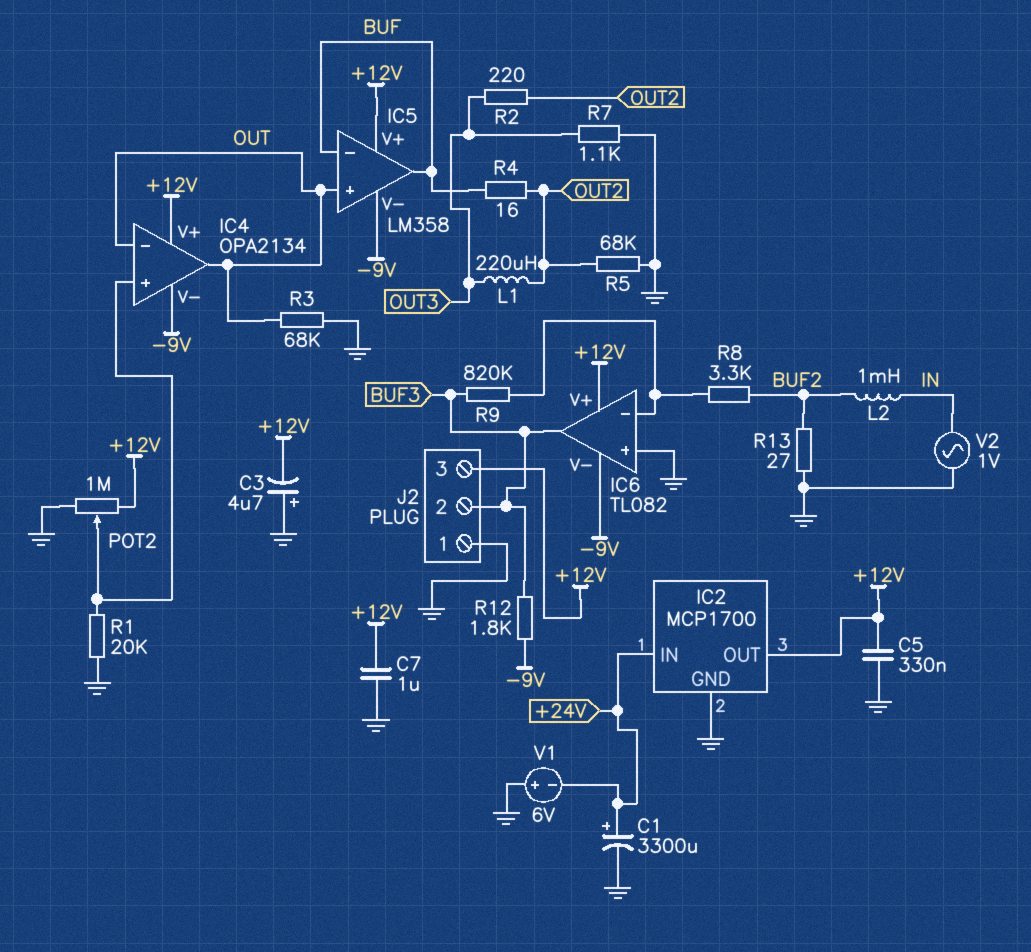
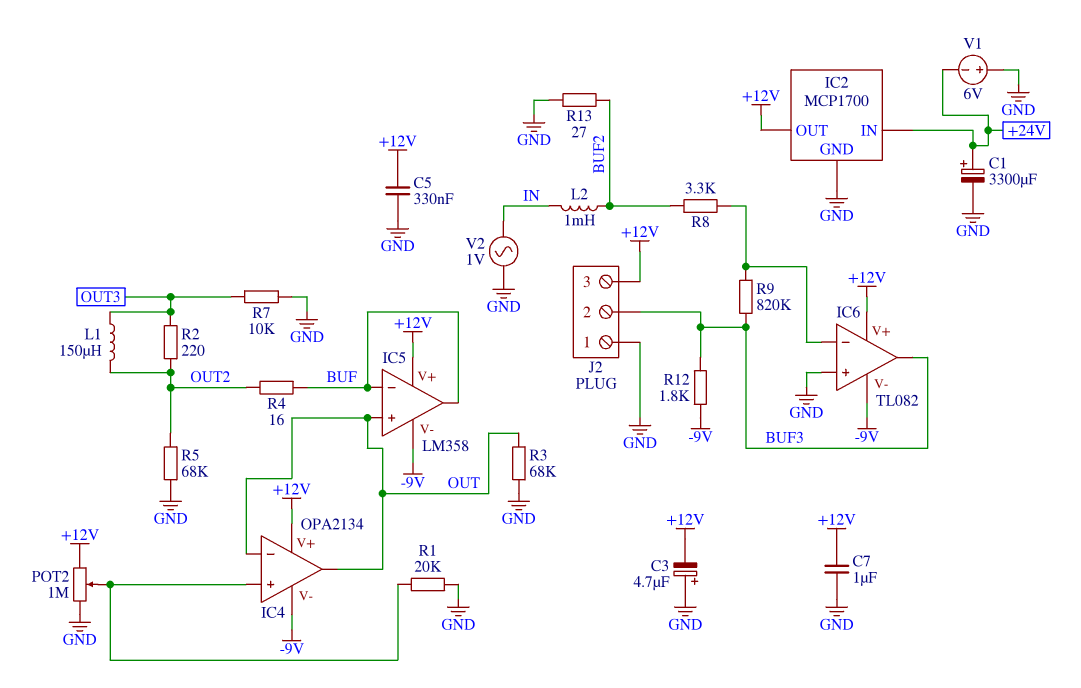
L1: 220uH (OUT2, OUT3) -> 150uH (OUT2, OUT3)
R7: 1.1k (GND, OUT3) -> 10k (GND, OUT3)

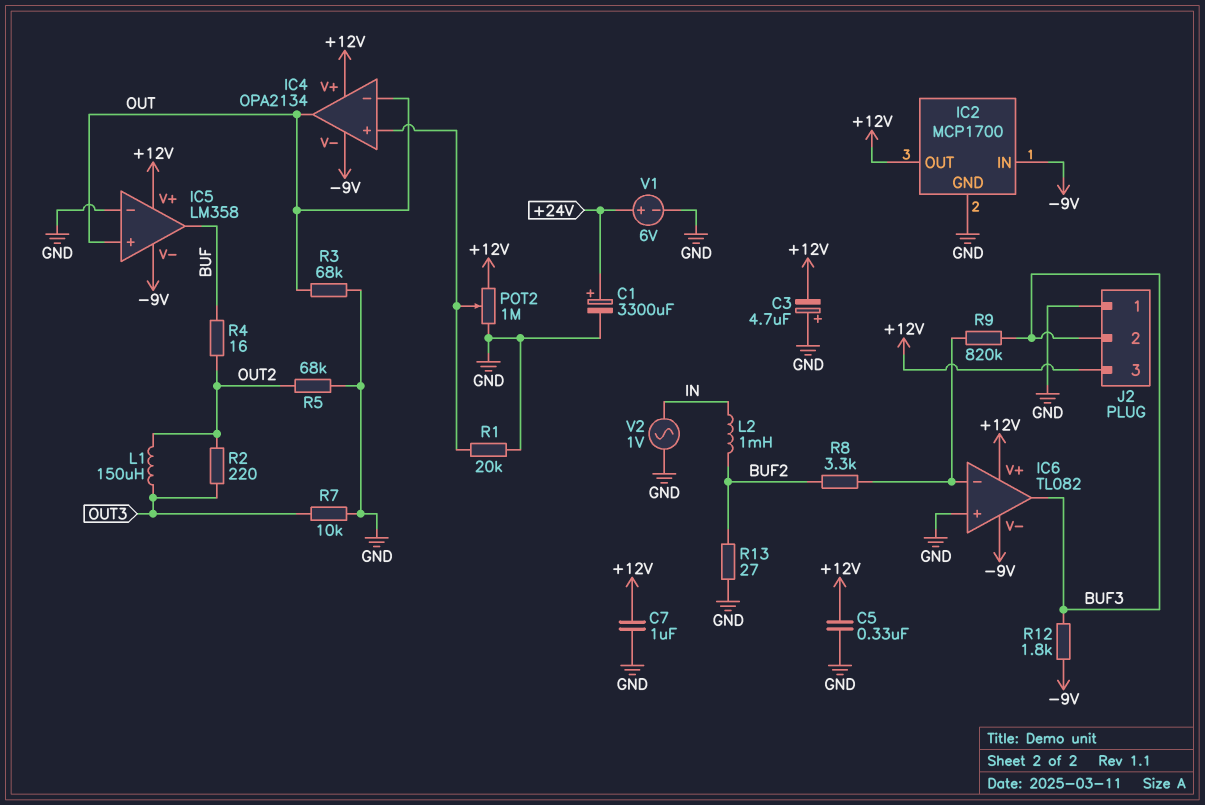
IC2 pin IN: +24V -> -9V
IC5 pin in-: BUF -> GND
V1: 6V (plus GND, minus +24V) -> 6V (plus +24V, minus GND)

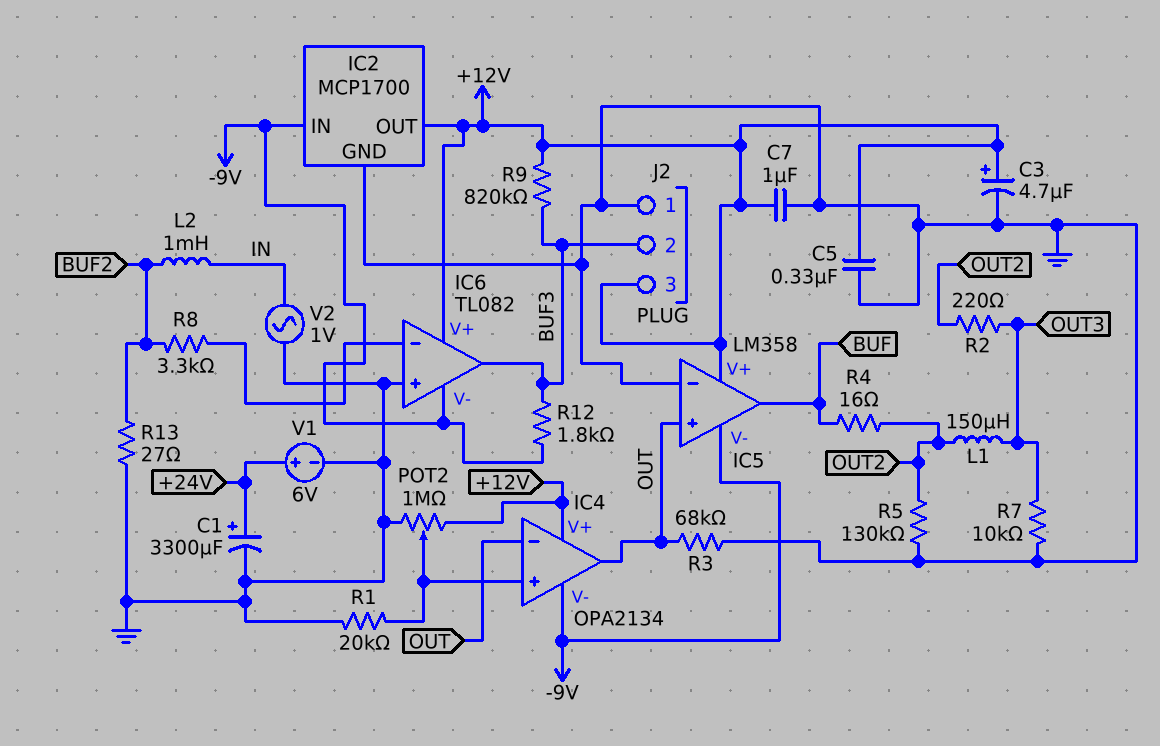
C3: 4.7uF (plus GND, minus +12V) -> 4.7uF (plus +12V, minus GND)
R5: 68k (GND, OUT2) -> 130k (GND, OUT2)
R9: 820k (BUF3, IC6/in-) -> 820k (+12V, BUF3)

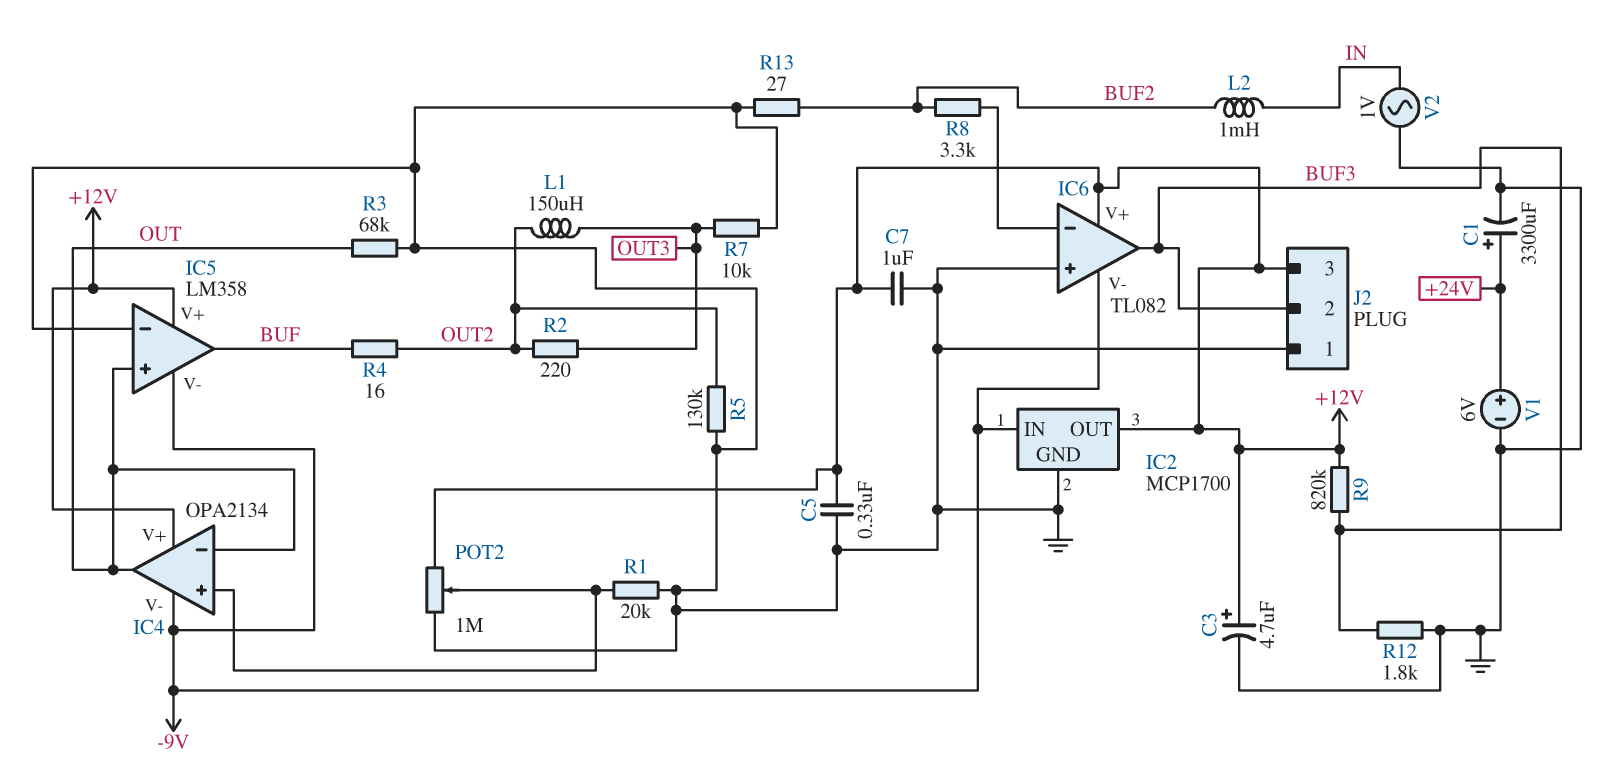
R12: 1.8k (-9V, BUF3) -> 1.8k (BUF3, GND)

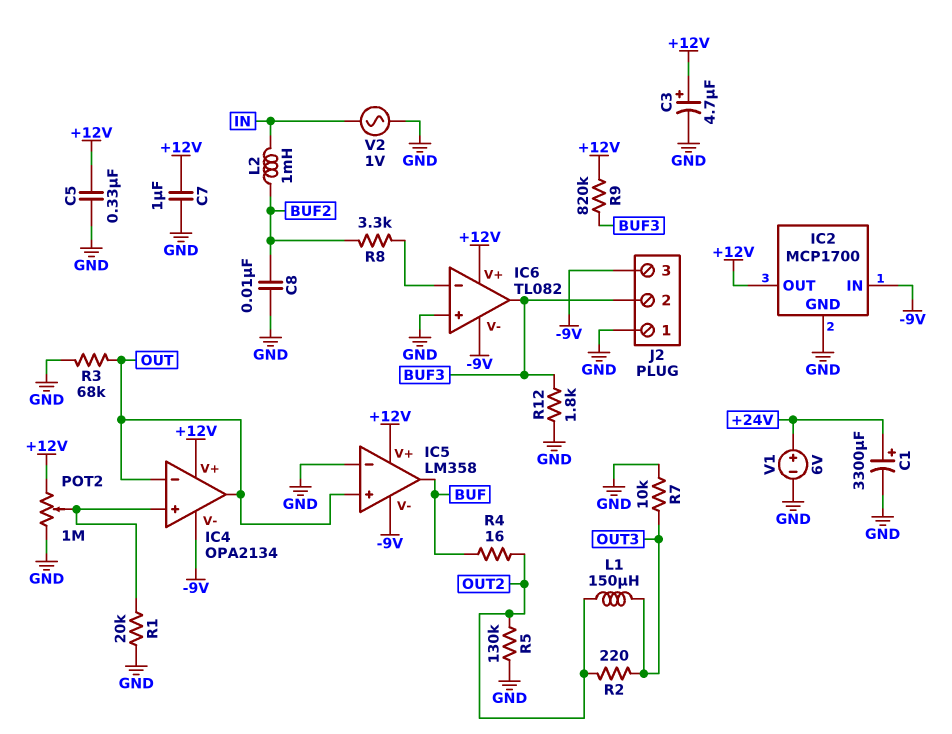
C8: none -> 10nF (BUF2, GND)
J2 pin 3: +12V -> -9V
R13: 27 (BUF2, GND) -> none

